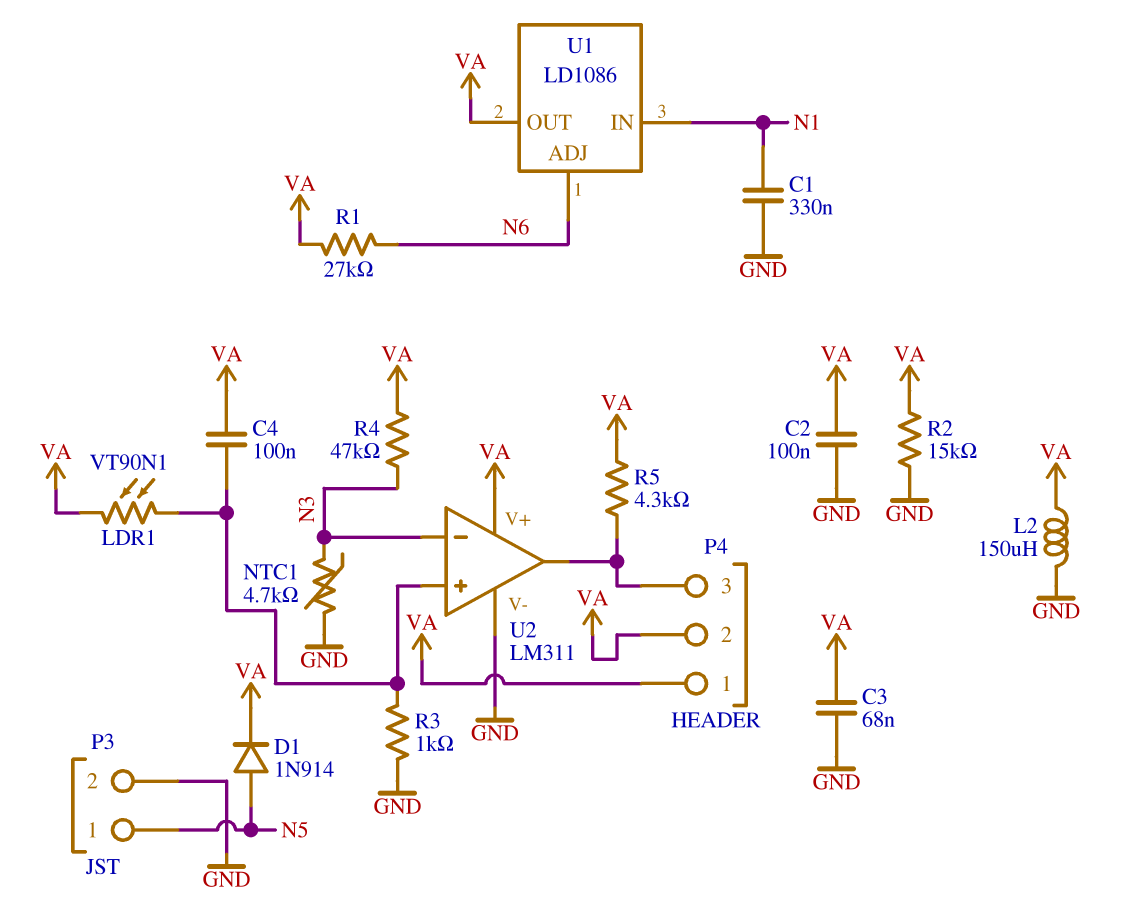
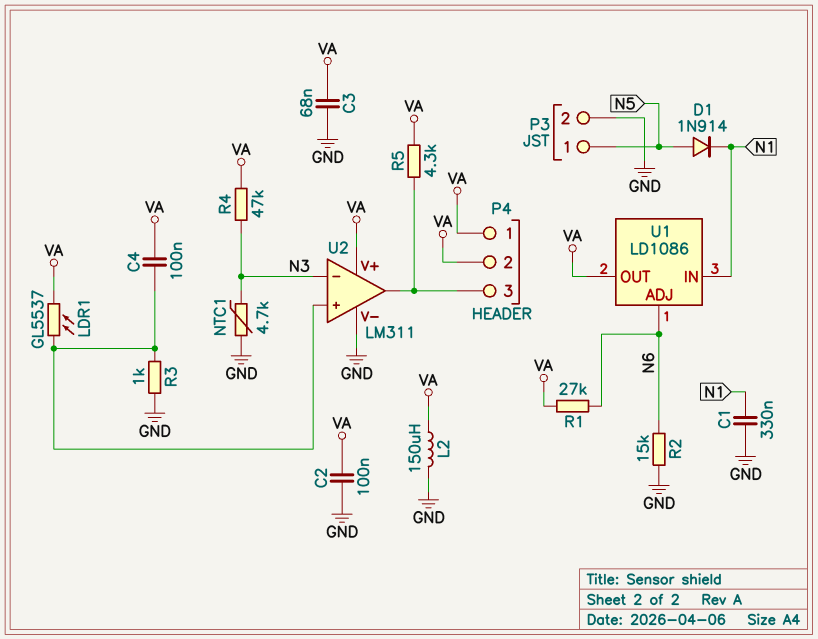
D1: diode 1N914 (A N5, K VA) -> diode 1N914 (A N5, K N1)
LDR1: VT90N1 (U2/in+, VA) -> GL5537 (U2/in+, VA)
R2: 15k (GND, VA) -> 15k (GND, N6)

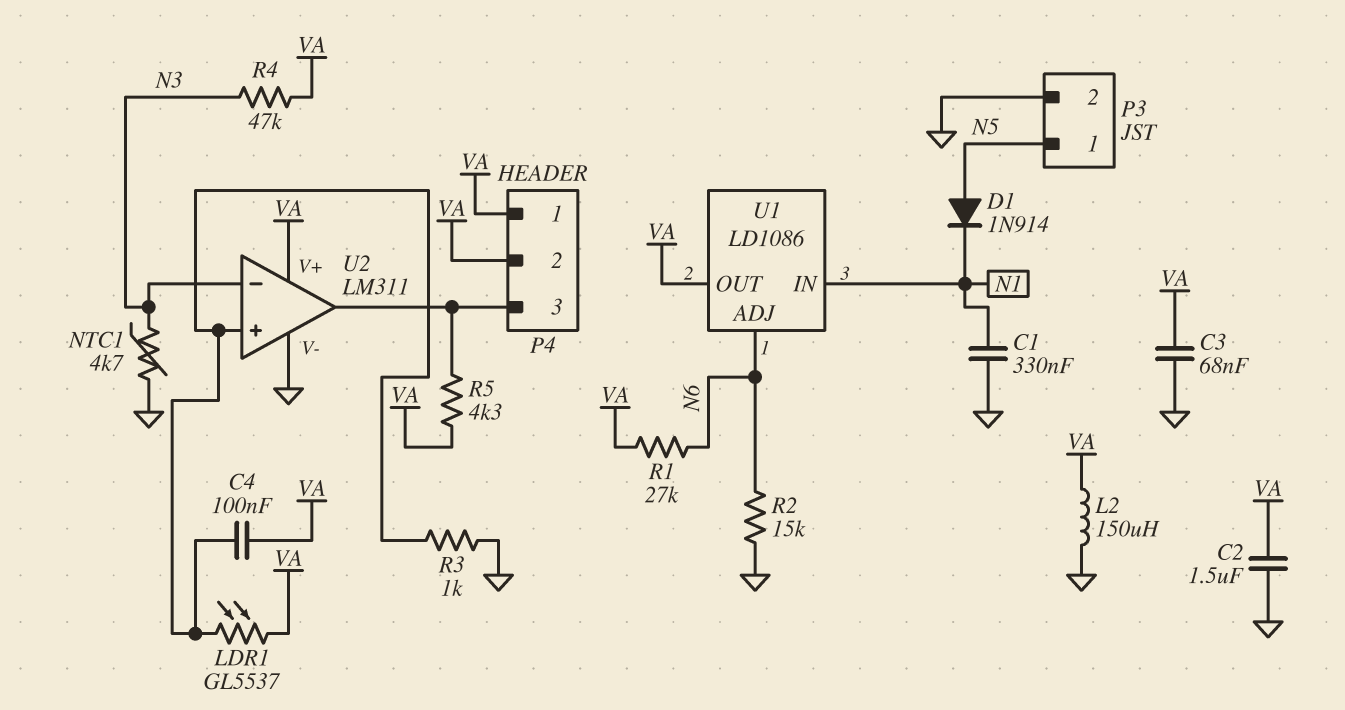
C2: 100nF (GND, VA) -> 1.5uF (GND, VA)

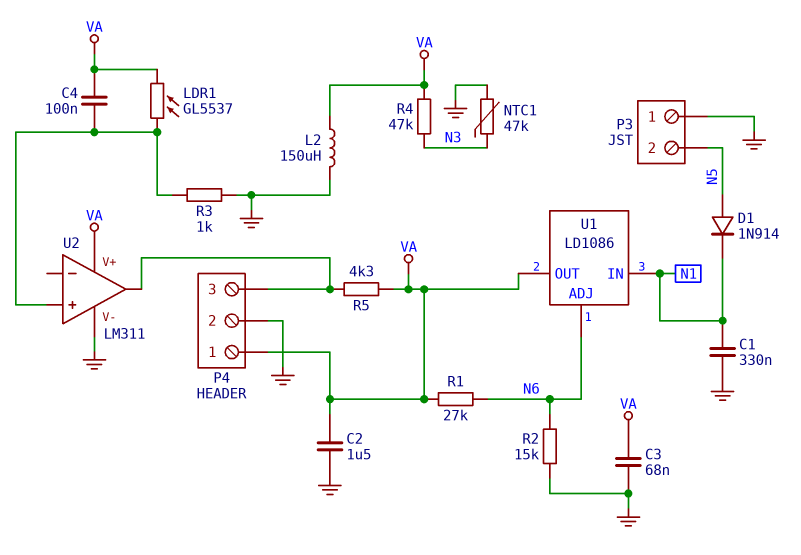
NTC1: 4.7k (GND, N3) -> 47k (GND, N3)
P3 pin 1: N5 -> GND
P3 pin 2: GND -> N5
P4 pin 2: VA -> GND
U2 pin in-: N3 -> none

